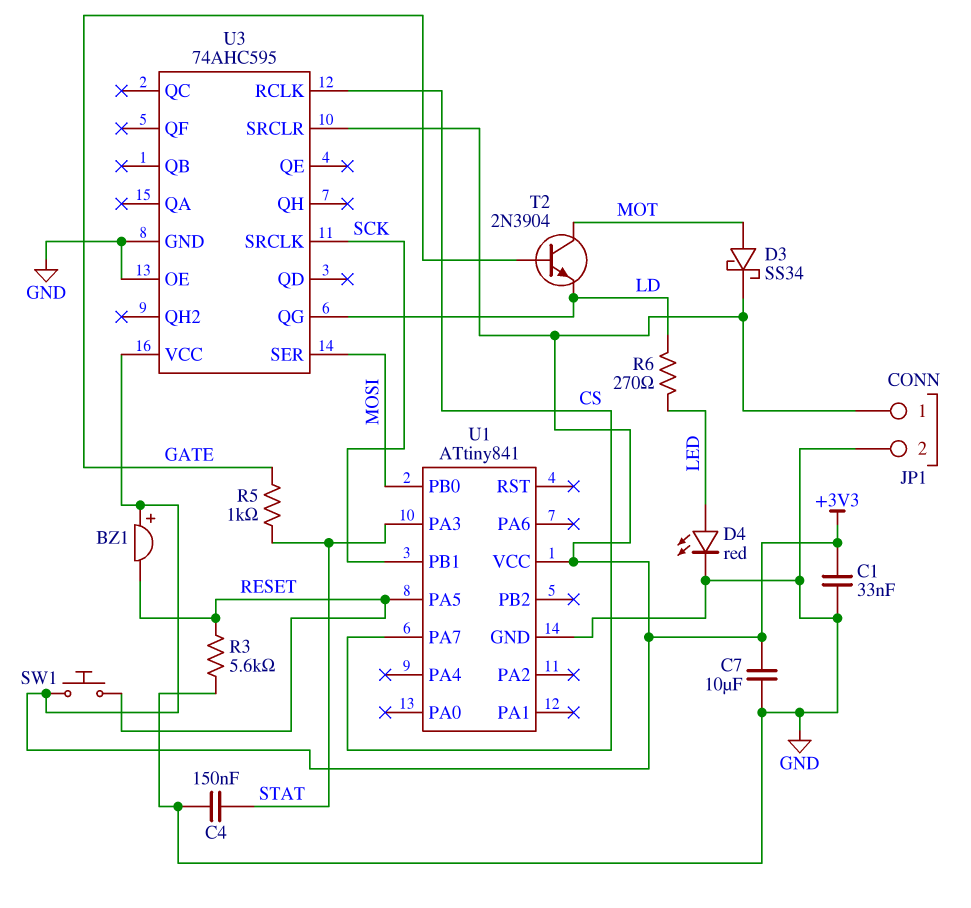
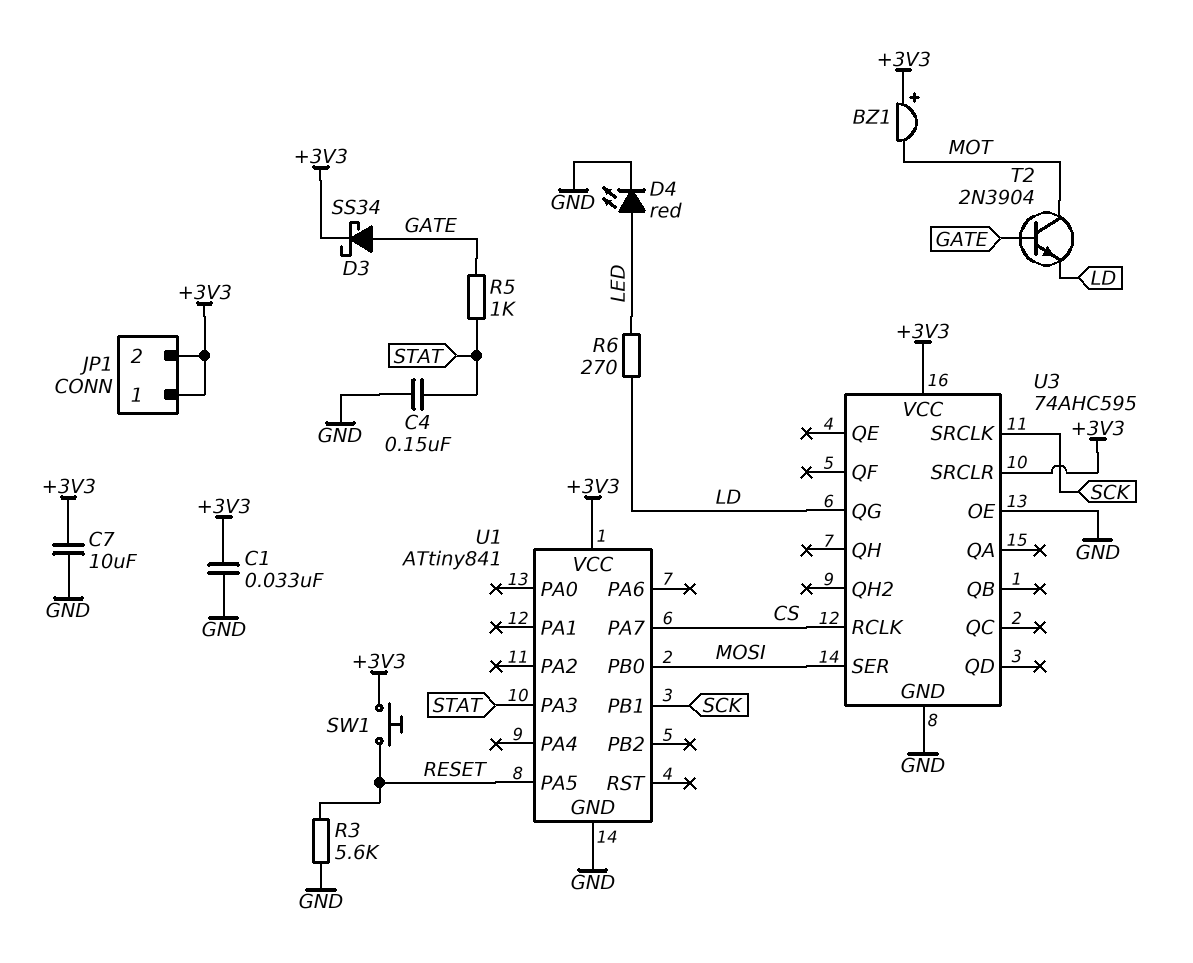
BZ1: buzzer (plus +3V3, minus RESET) -> buzzer (plus +3V3, minus MOT)
D3: schottky SS34 (A MOT, K +3V3) -> schottky SS34 (A GATE, K +3V3)
JP1 pin 2: GND -> +3V3

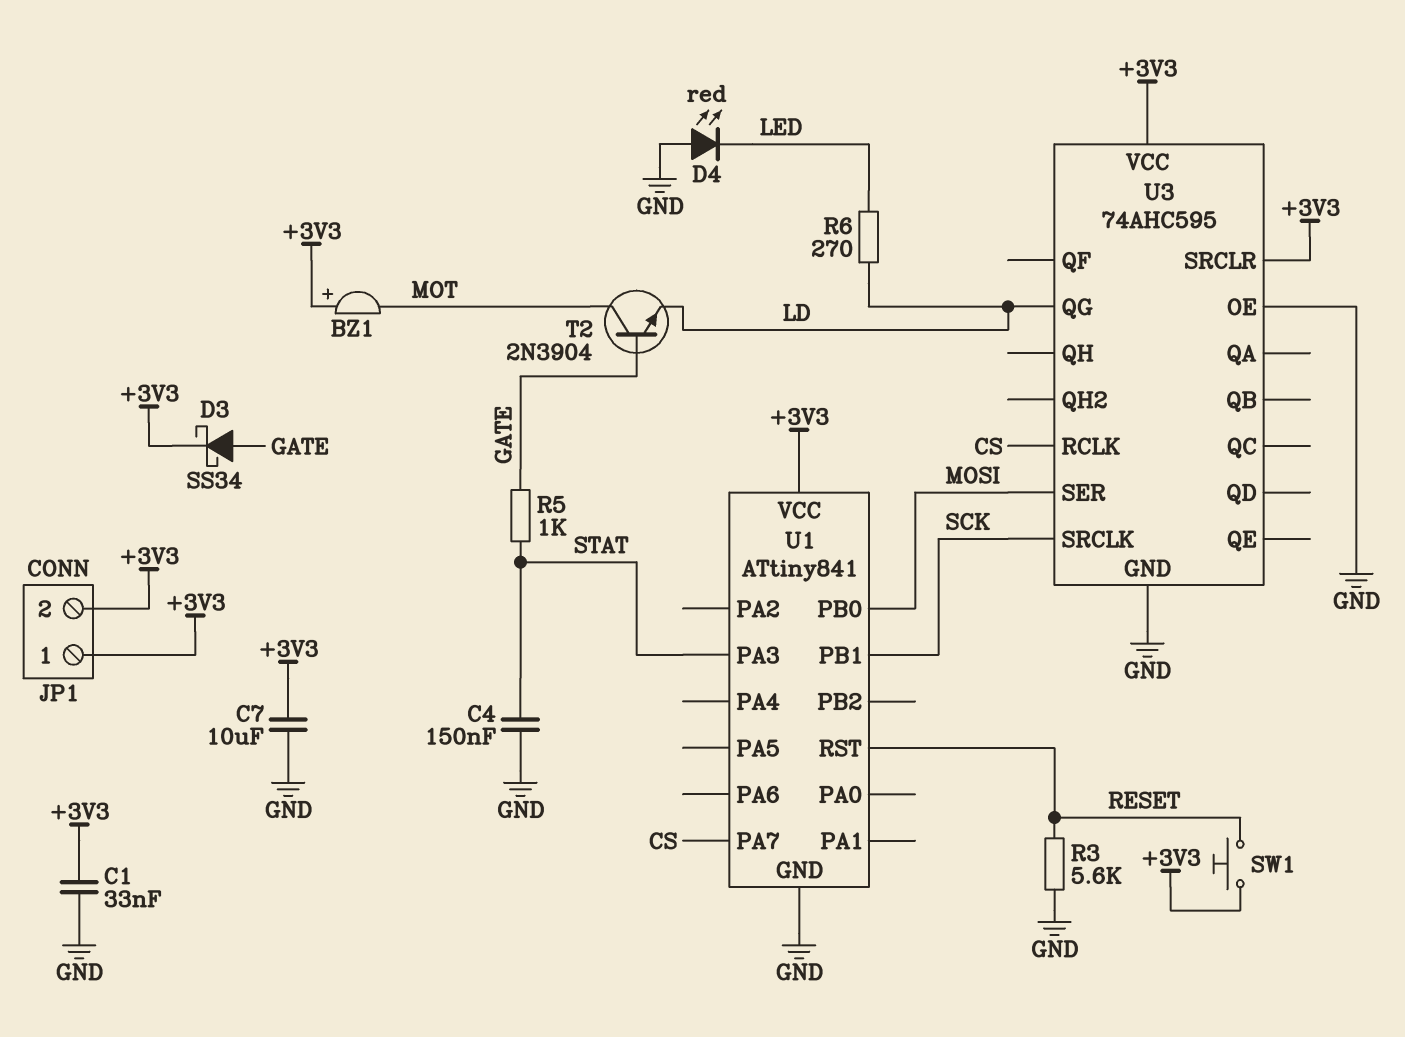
D4: LED red (A LED, K GND) -> LED red (A GND, K LED)
U1 pin PA5: RESET -> none
U1 pin RST: none -> RESET

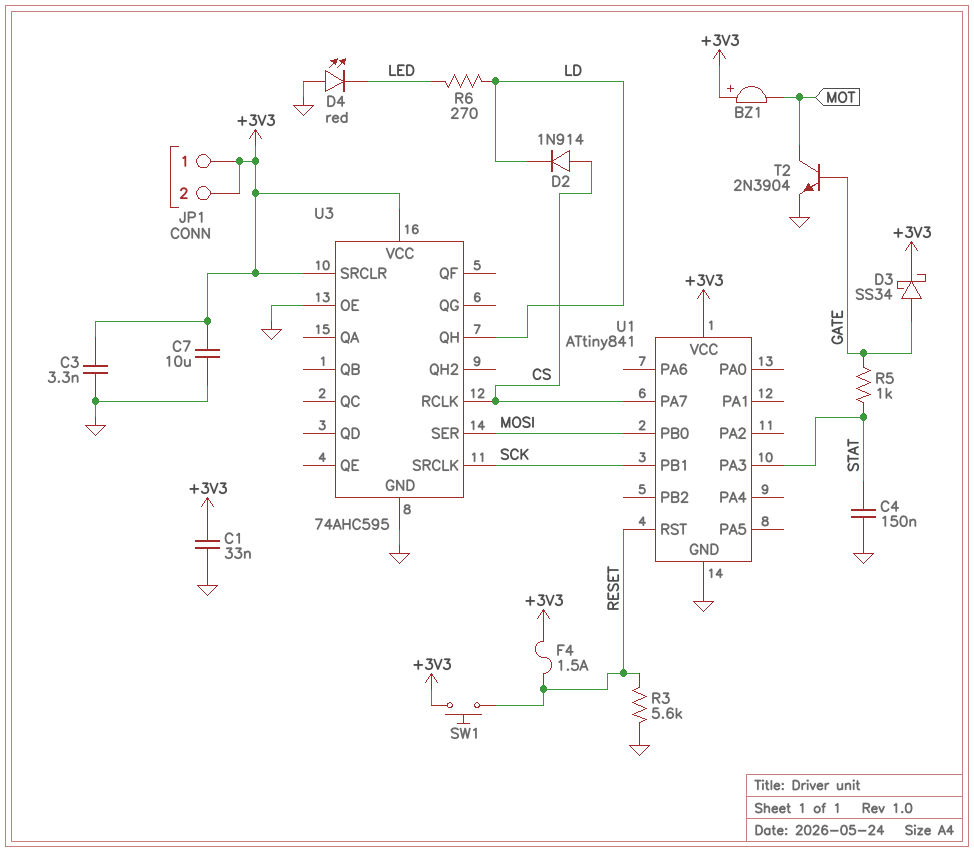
C3: none -> 3.3nF (+3V3, GND)
D2: none -> diode 1N914 (A CS, K LD)
F4: none -> 1.5A (+3V3, RESET)
T2: NPN 2N3904 (B GATE, C MOT, E LD) -> NPN 2N3904 (B GATE, C MOT, E GND)
U3 pin QG: LD -> none
U3 pin QH: none -> LD

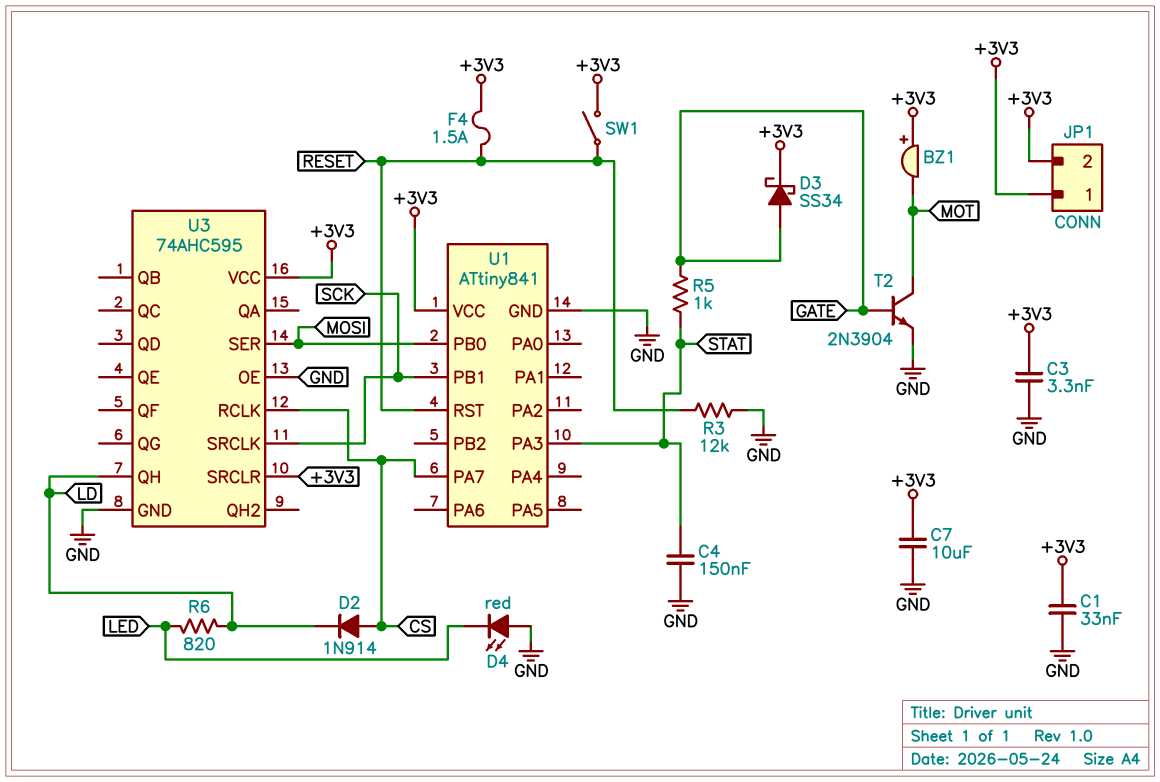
R3: 5.6k (GND, RESET) -> 12k (GND, RESET)
R6: 270 (LD, LED) -> 820 (LD, LED)
SW1: button (+3V3, RESET) -> switch (+3V3, RESET)

